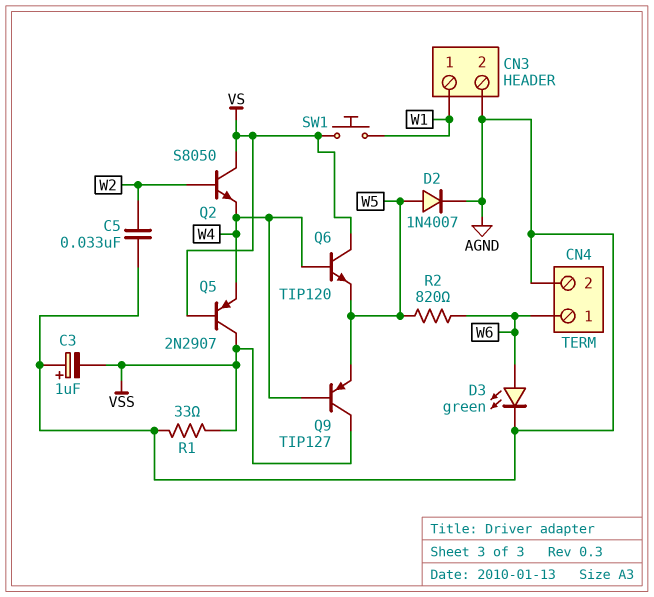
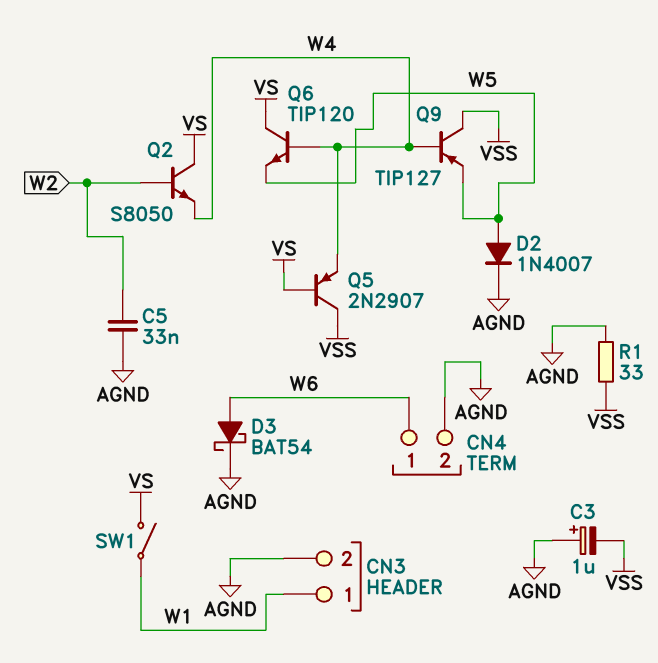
D3: LED green (A W6, K AGND) -> schottky BAT54 (A W6, K AGND)
R2: 820 (W5, W6) -> none
SW1: button (VS, W1) -> switch (VS, W1)

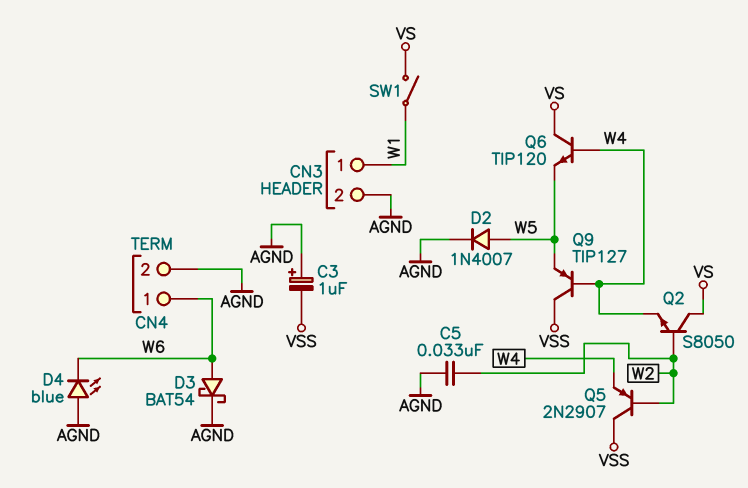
D4: none -> LED blue (A AGND, K W6)
Q5: PNP 2N2907 (B VS, C VSS, E W4) -> PNP 2N2907 (B W2, C VSS, E W4)
R1: 33 (AGND, VSS) -> none

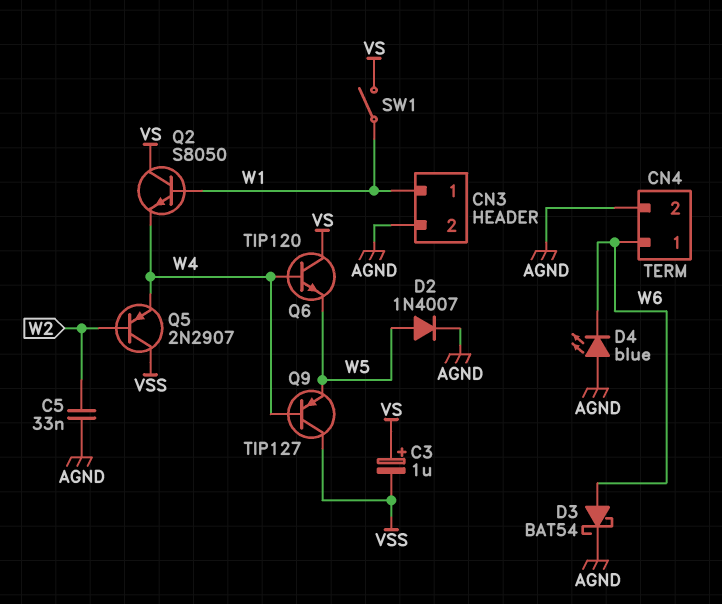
C3: 1uF (plus AGND, minus VSS) -> 1uF (plus VS, minus VSS)
Q2: NPN S8050 (B W2, C VS, E W4) -> NPN S8050 (B W1, C VS, E W4)

